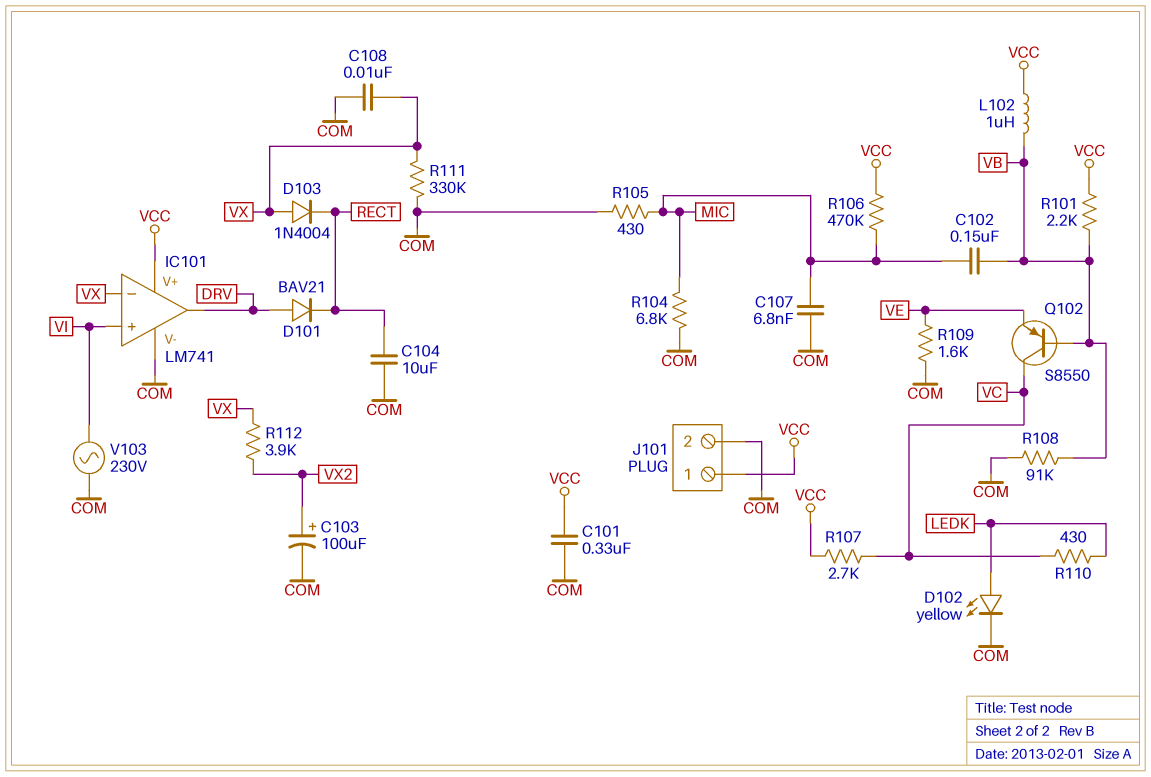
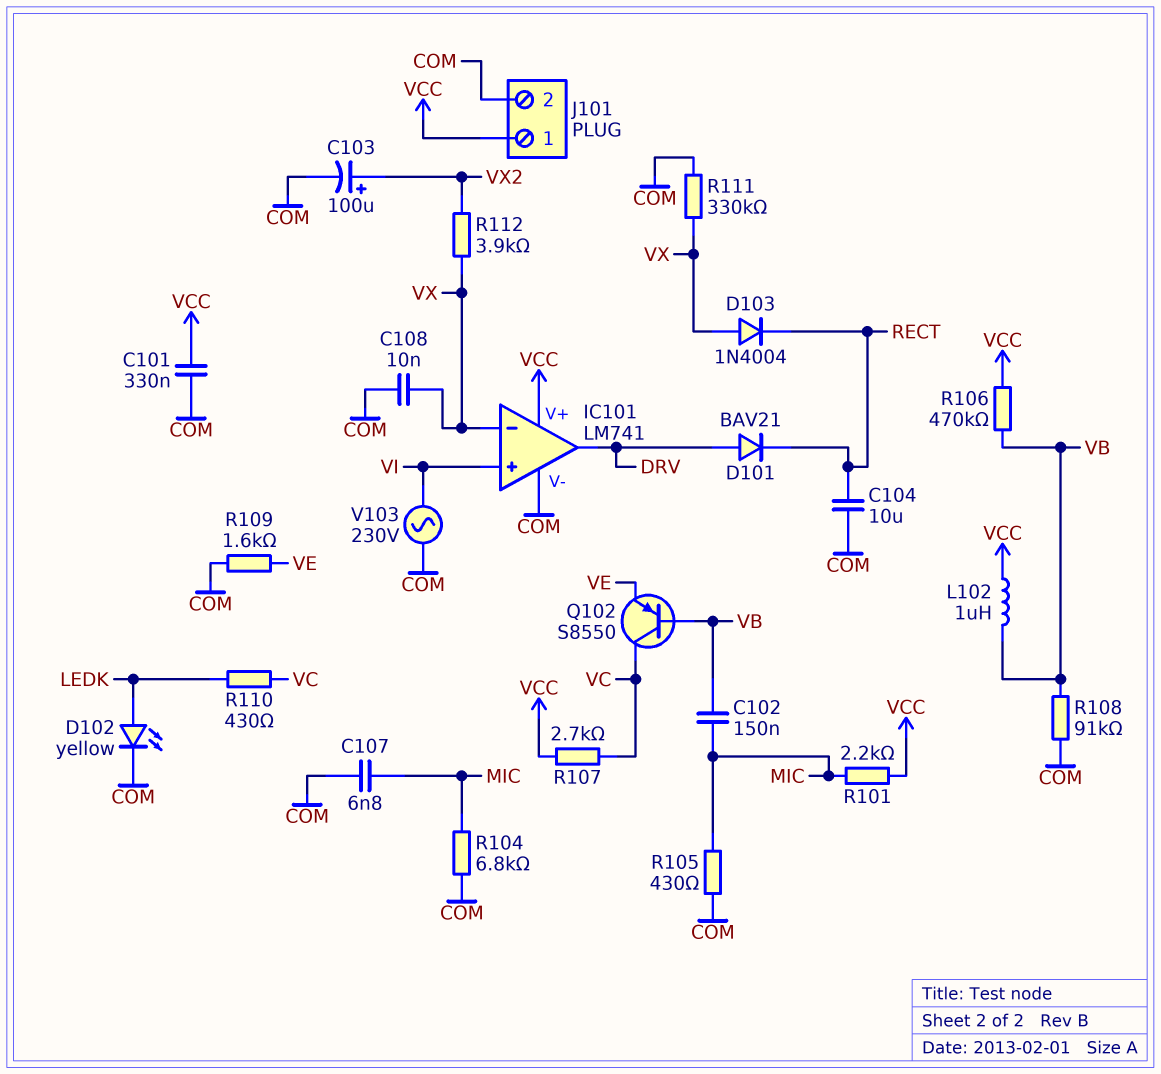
R101: 2.2k (VB, VCC) -> 2.2k (MIC, VCC)
R106: 470k (MIC, VCC) -> 470k (VB, VCC)

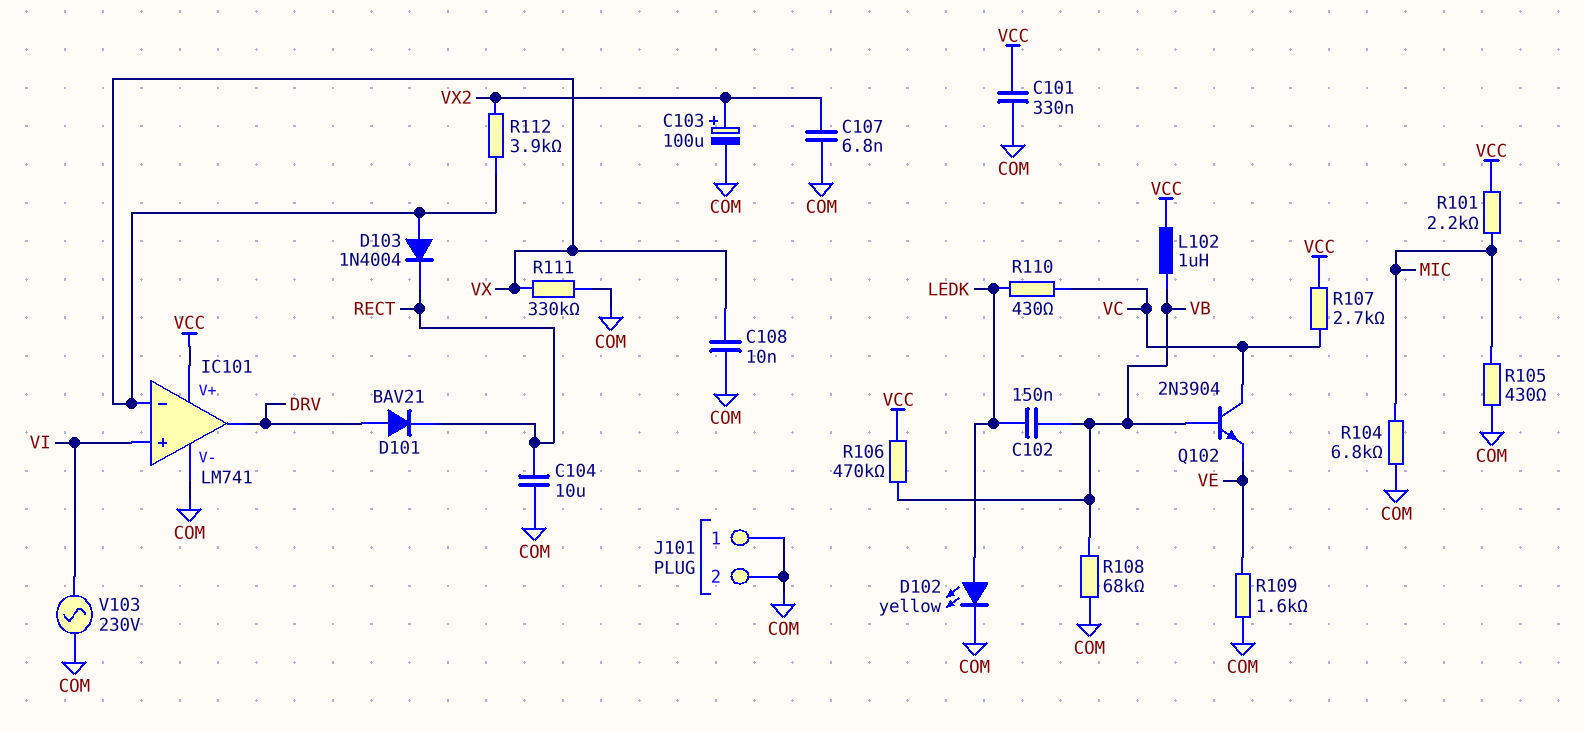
C102: 150nF (MIC, VB) -> 150nF (LEDK, VB)
C107: 6.8nF (COM, MIC) -> 6.8nF (COM, VX2)
J101 pin 1: VCC -> COM
Q102: PNP S8550 (B VB, C VC, E VE) -> NPN 2N3904 (B VB, C VC, E VE)
R108: 91k (COM, VB) -> 68k (COM, VB)

